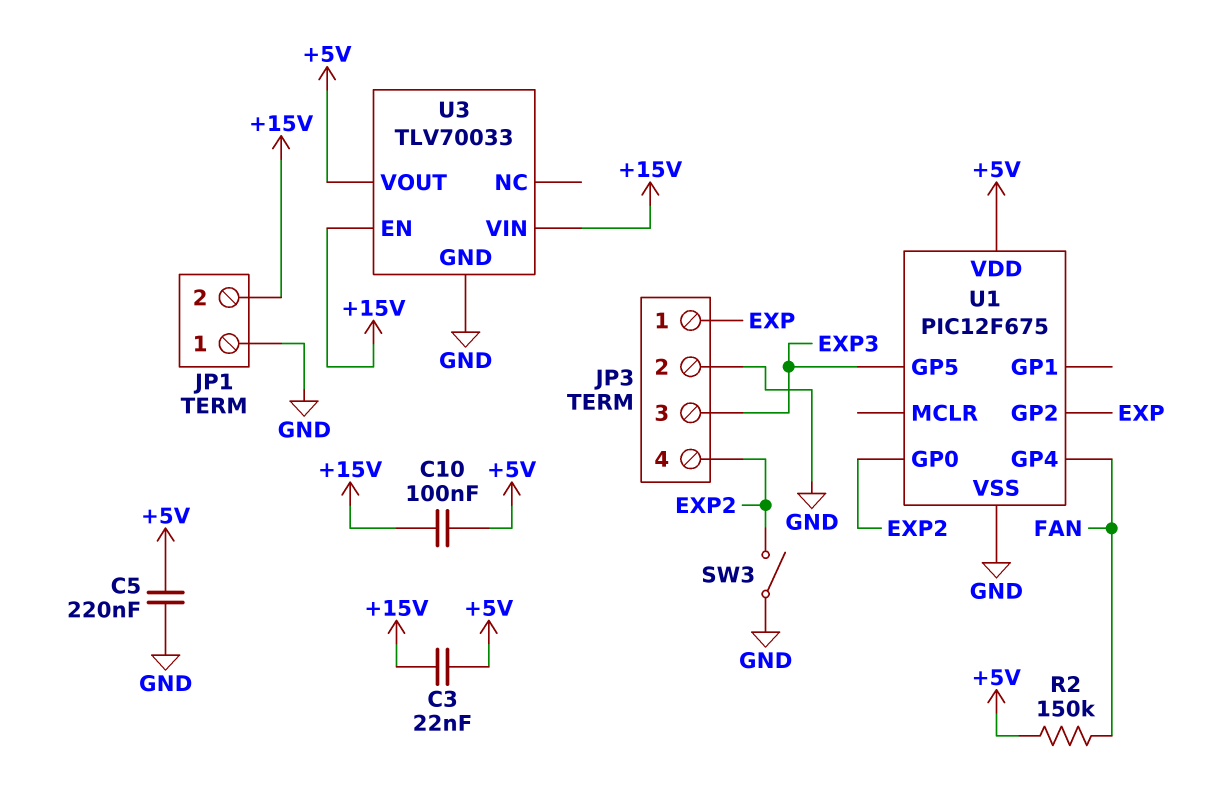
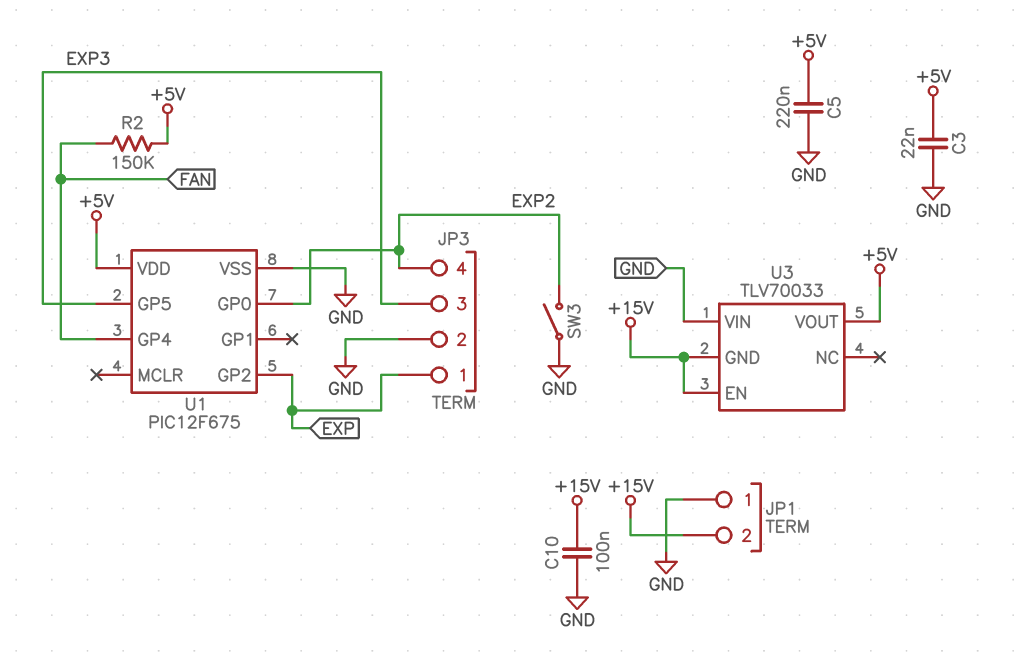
C3: 22nF (+5V, +15V) -> 22nF (+5V, GND)
C10: 100nF (+5V, +15V) -> 100nF (+15V, GND)
U3 pin GND: GND -> +15V
U3 pin VIN: +15V -> GND

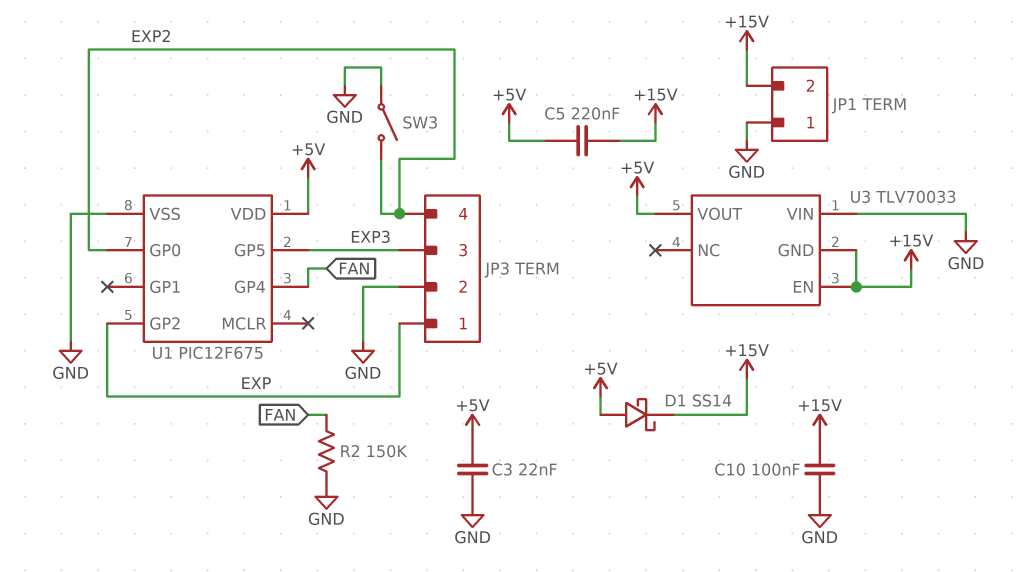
C5: 220nF (+5V, GND) -> 220nF (+5V, +15V)
D1: none -> schottky SS14 (A +5V, K +15V)
R2: 150k (+5V, FAN) -> 150k (FAN, GND)

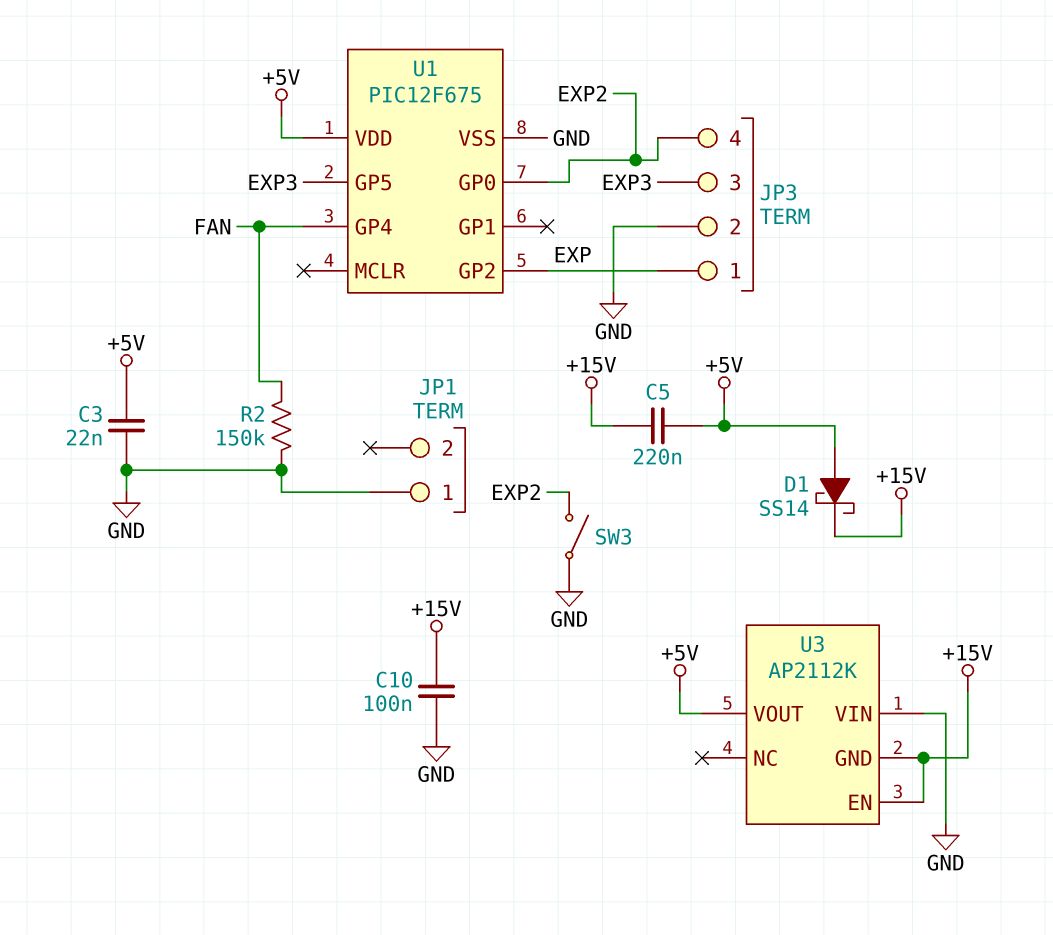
JP1 pin 2: +15V -> none
U3: TLV70033 -> AP2112K

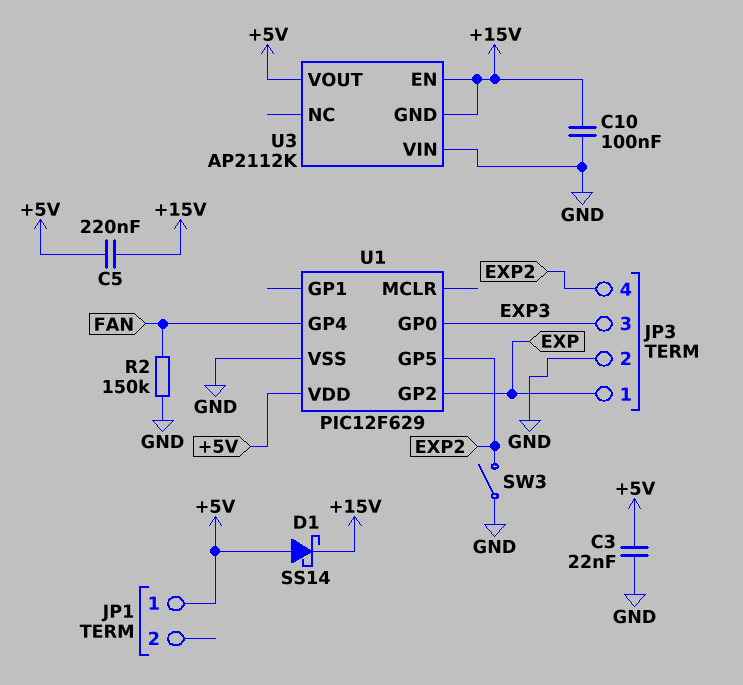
JP1 pin 1: GND -> +5V
U1: PIC12F675 -> PIC12F629
U1 pin GP0: EXP2 -> EXP3
U1 pin GP5: EXP3 -> EXP2

